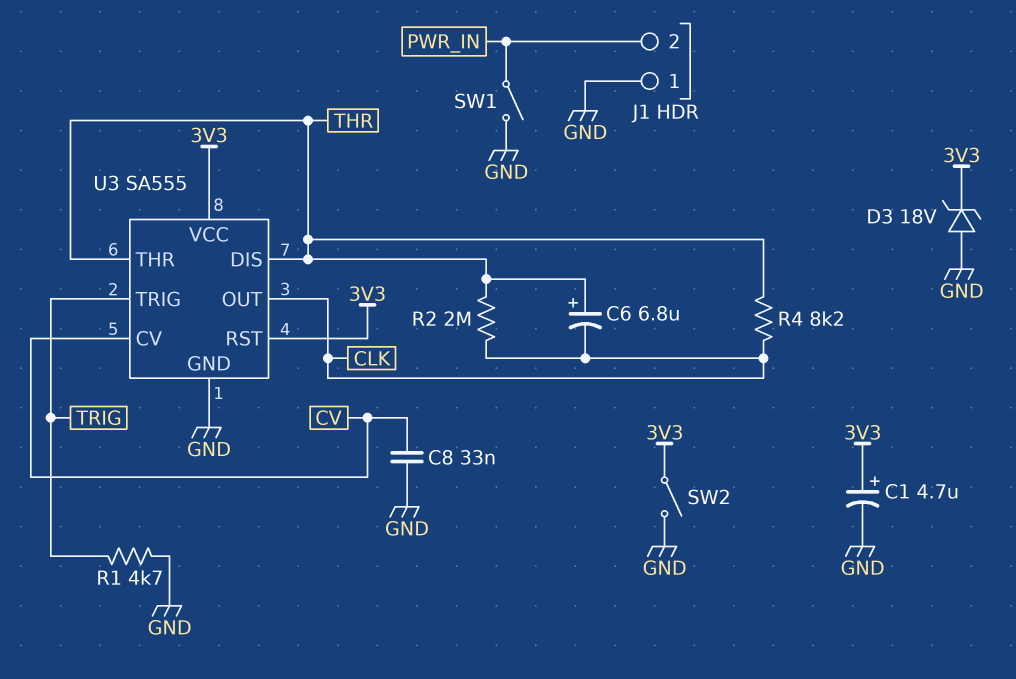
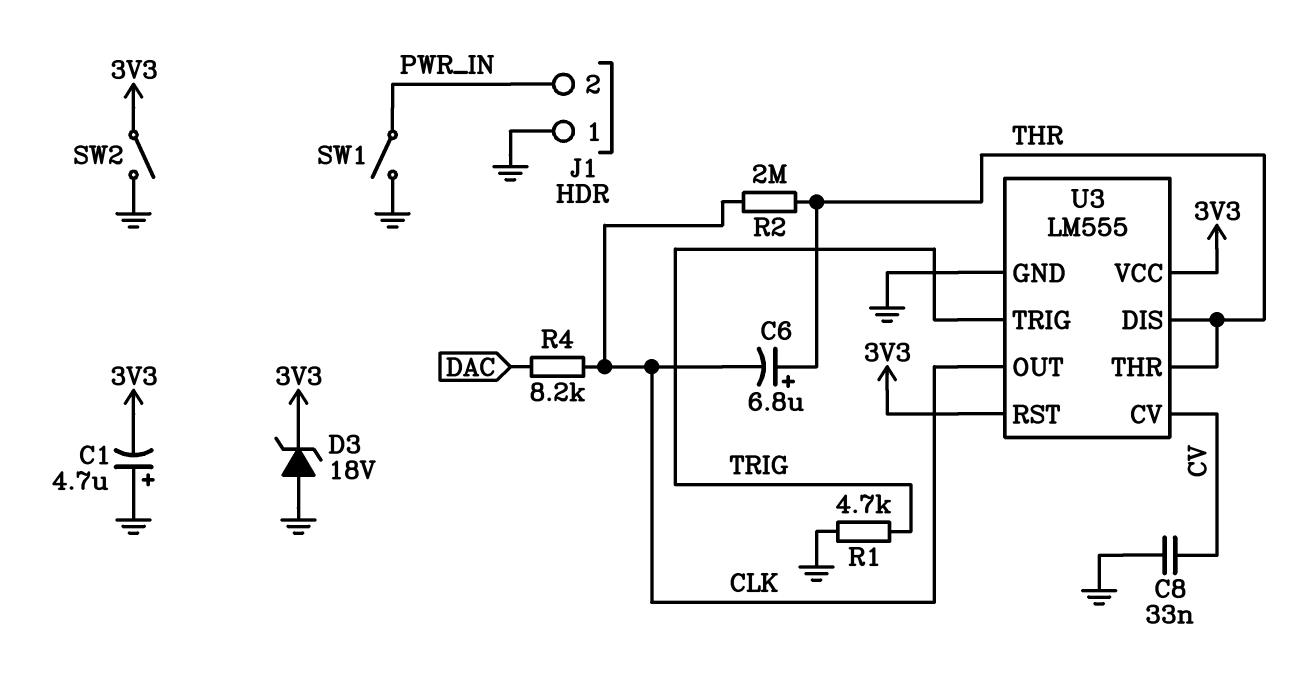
C1: 4.7uF (plus 3V3, minus GND) -> 4.7uF (plus GND, minus 3V3)
R4: 8.2k (CLK, THR) -> 8.2k (CLK, DAC)
U3: SA555 -> LM555

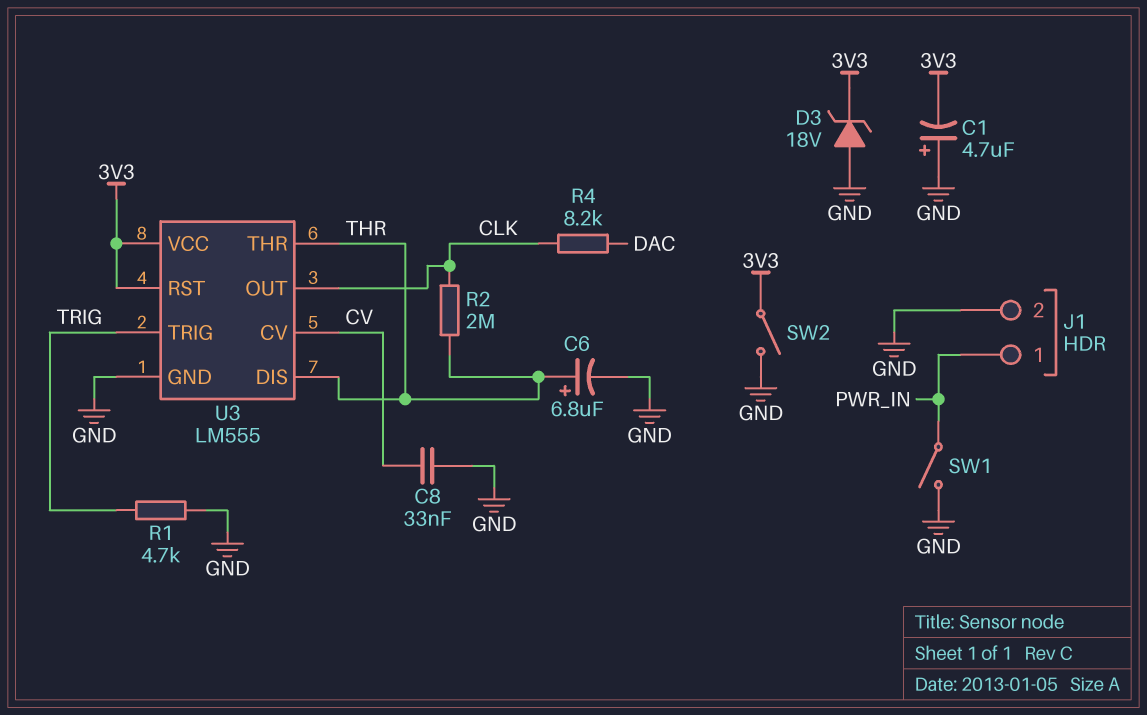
C6: 6.8uF (plus THR, minus CLK) -> 6.8uF (plus THR, minus GND)
J1 pin 1: GND -> PWR_IN
J1 pin 2: PWR_IN -> GND

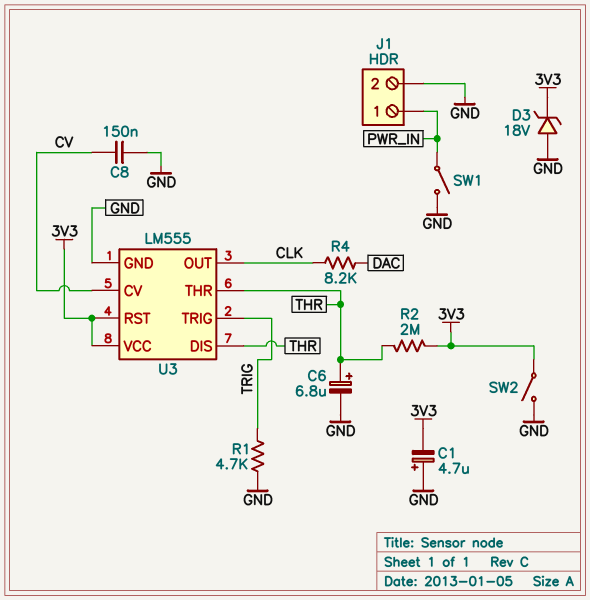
C8: 33nF (CV, GND) -> 150nF (CV, GND)
R2: 2M (CLK, THR) -> 2M (3V3, THR)

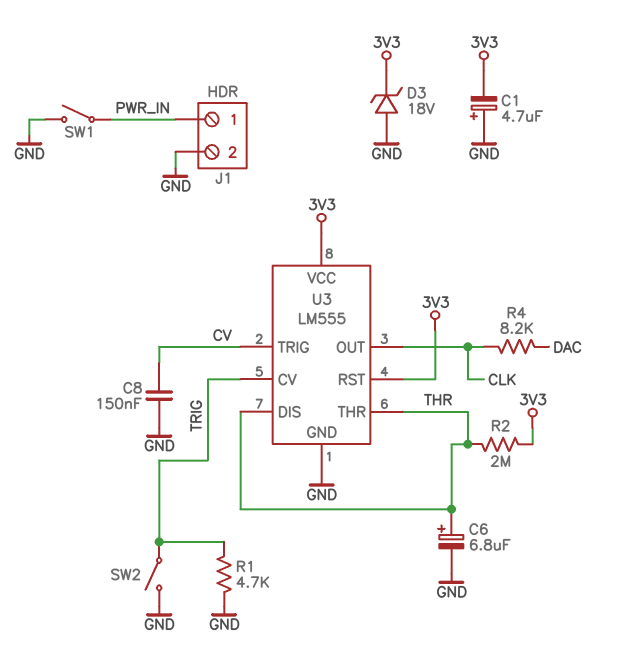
SW2: switch (3V3, GND) -> switch (GND, TRIG)
U3 pin CV: CV -> TRIG
U3 pin TRIG: TRIG -> CV

